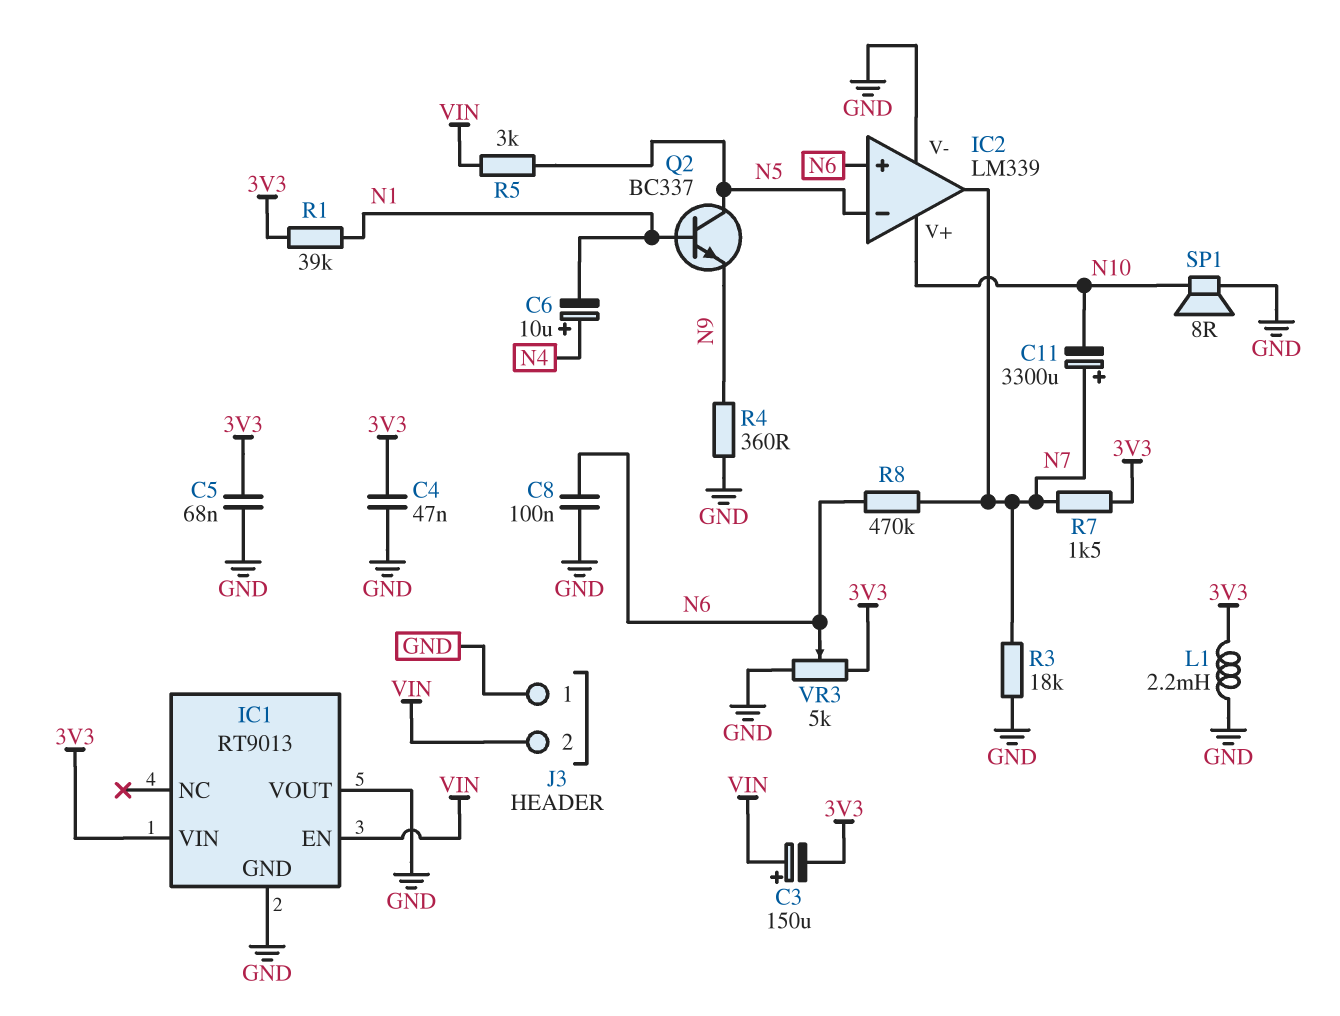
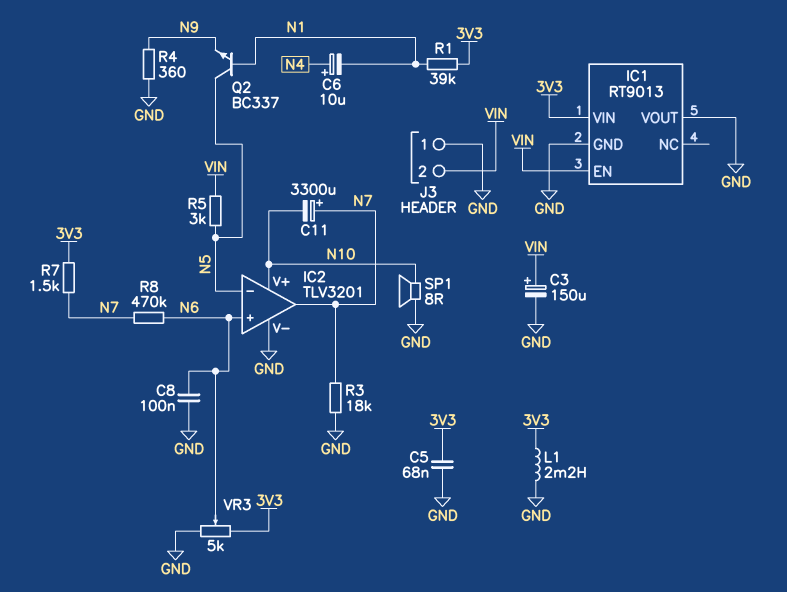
C3: 150uF (plus VIN, minus 3V3) -> 150uF (plus VIN, minus GND)
C4: 47nF (3V3, GND) -> none
IC2: LM339 -> TLV3201

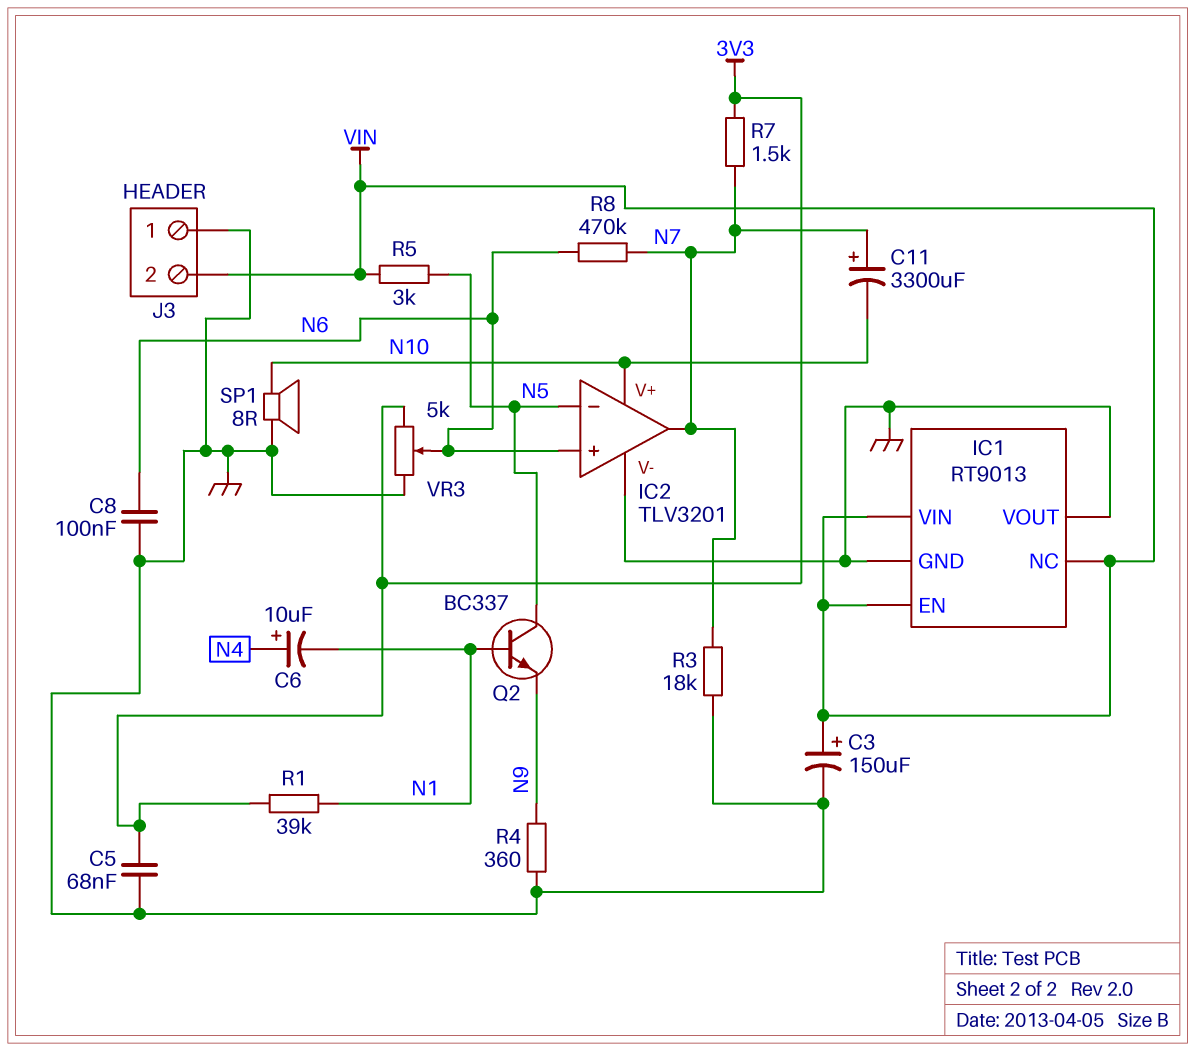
IC1 pin NC: none -> VIN
IC1 pin VIN: 3V3 -> VIN
L1: 2.2mH (3V3, GND) -> none

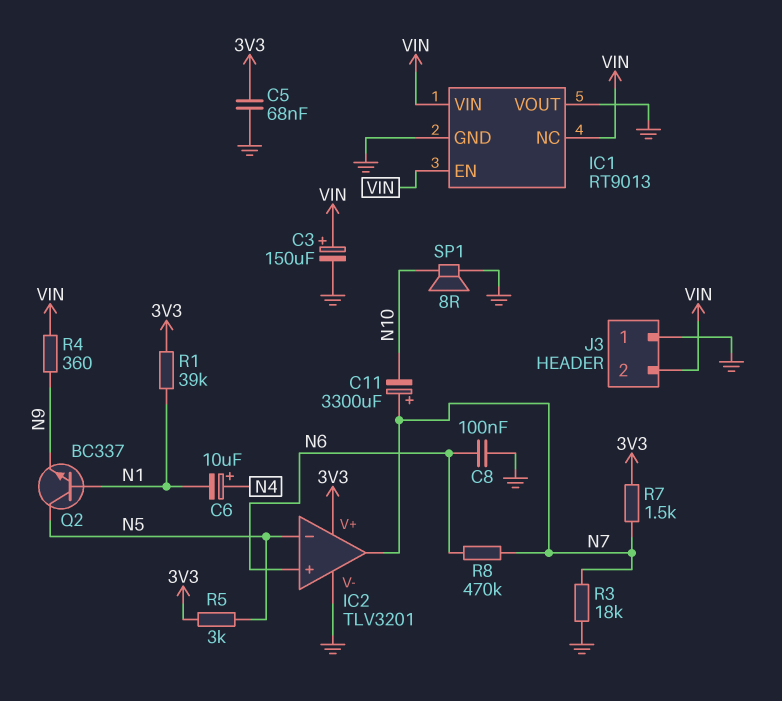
IC2 pin V+: N10 -> 3V3
R4: 360 (GND, N9) -> 360 (N9, VIN)
R5: 3k (N5, VIN) -> 3k (3V3, N5)
VR3: 5k (3V3, GND, wiper N6) -> none

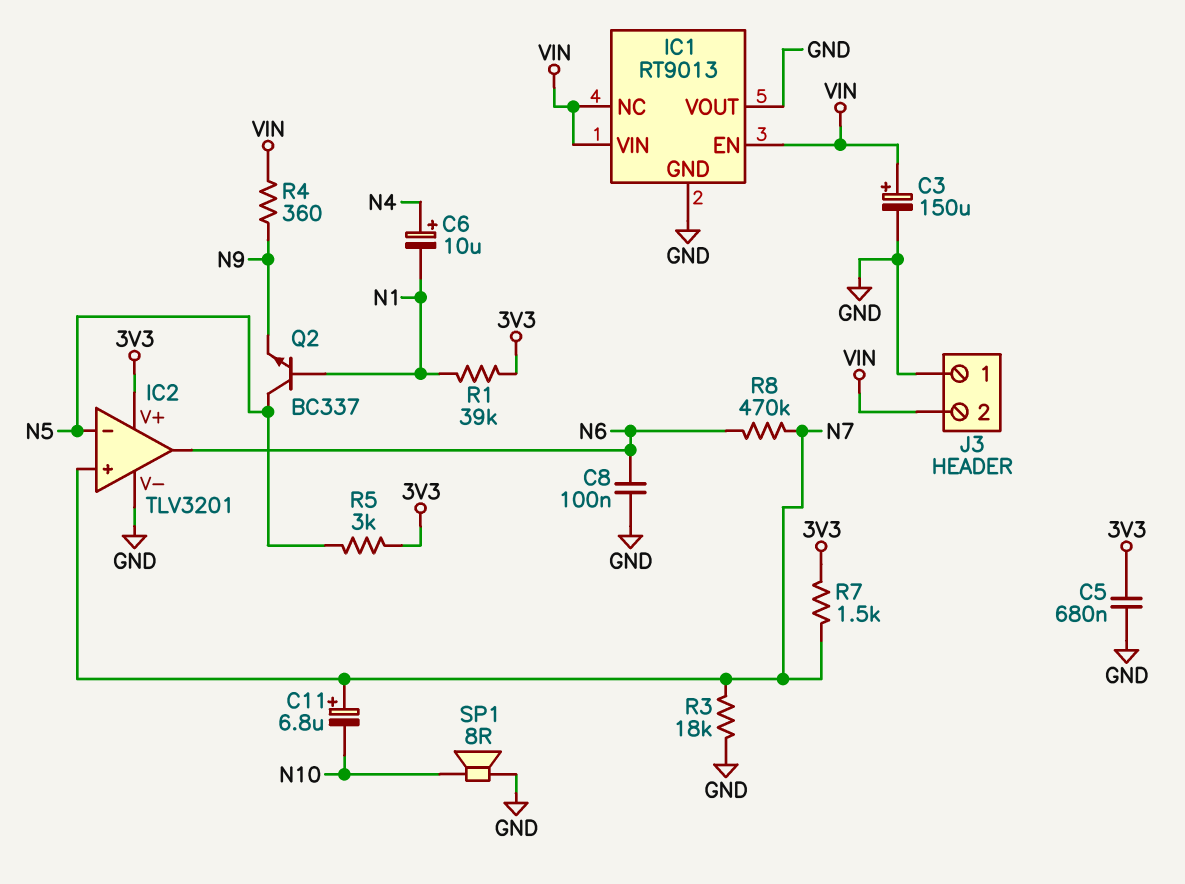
C5: 68nF (3V3, GND) -> 680nF (3V3, GND)
C11: 3300uF (plus N7, minus N10) -> 6.8uF (plus N7, minus N10)
IC2 pin in+: N6 -> N7
IC2 pin out: N7 -> N6

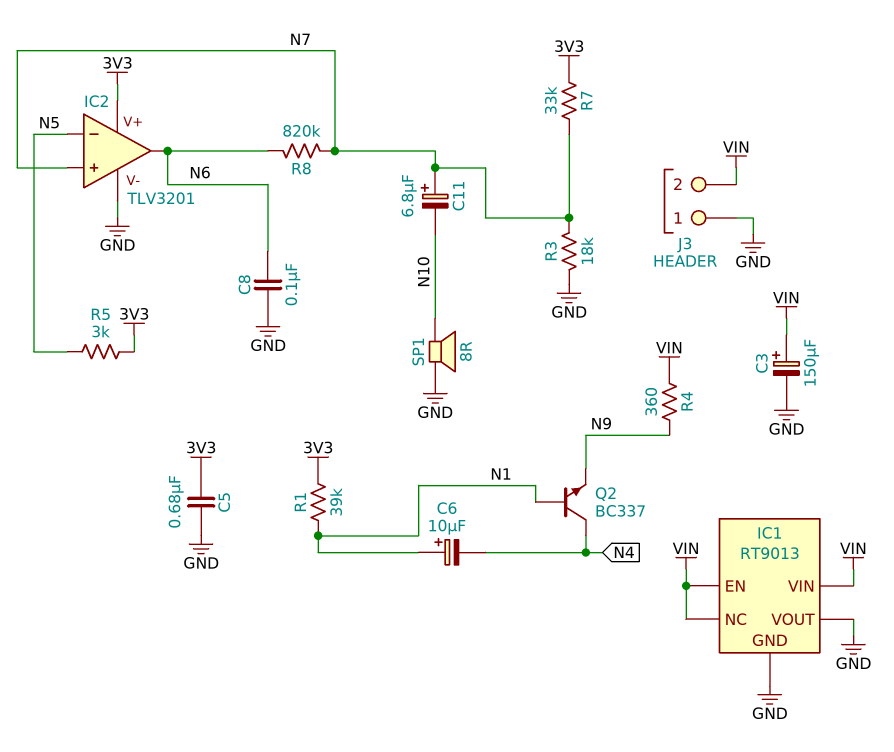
C6: 10uF (plus N4, minus N1) -> 10uF (plus N1, minus N4)
Q2: NPN BC337 (B N1, C N5, E N9) -> NPN BC337 (B N1, C N4, E N9)
R7: 1.5k (3V3, N7) -> 33k (3V3, N7)
R8: 470k (N6, N7) -> 820k (N6, N7)

